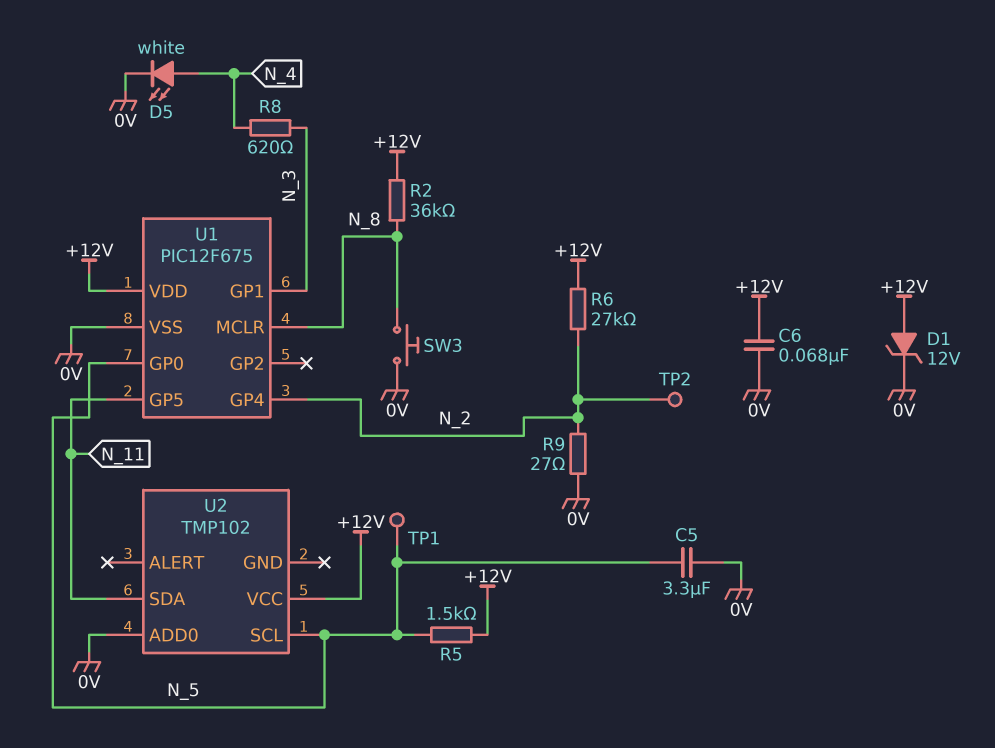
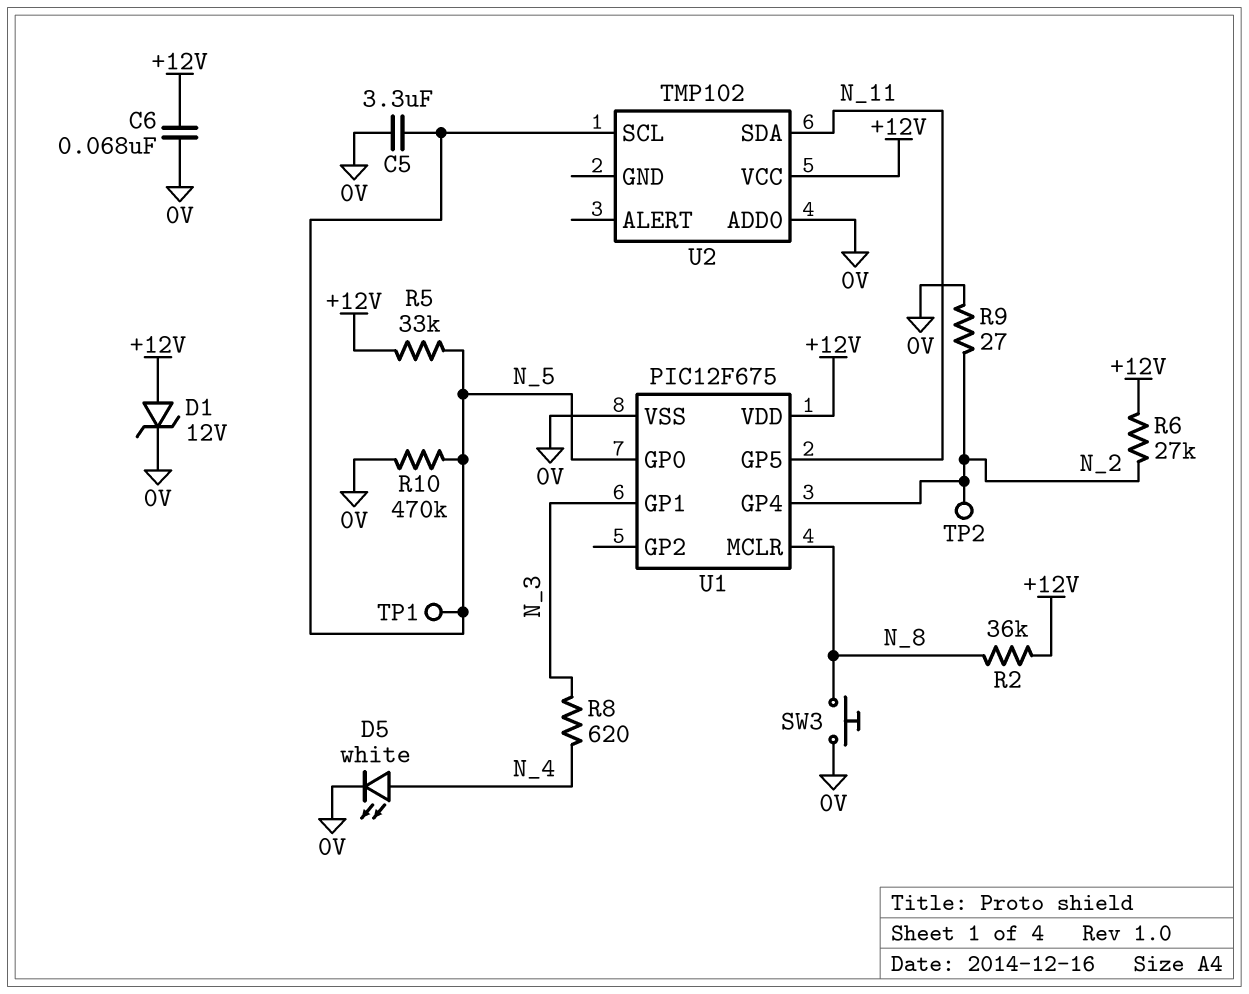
R5: 1.5k (+12V, N_5) -> 33k (+12V, N_5)
R10: none -> 470k (0V, N_5)

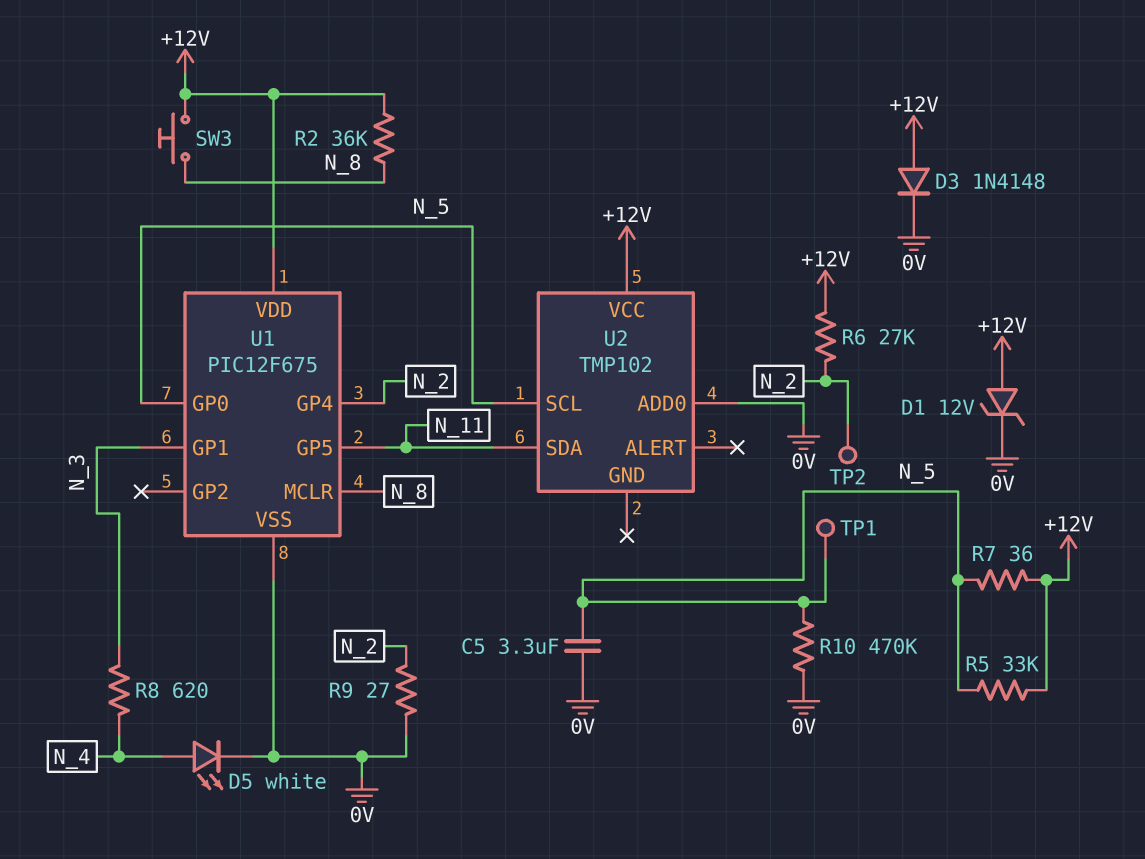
C6: 68nF (+12V, 0V) -> none
D3: none -> diode 1N4148 (A +12V, K 0V)
R7: none -> 36 (+12V, N_5)
SW3: button (0V, N_8) -> button (+12V, N_8)

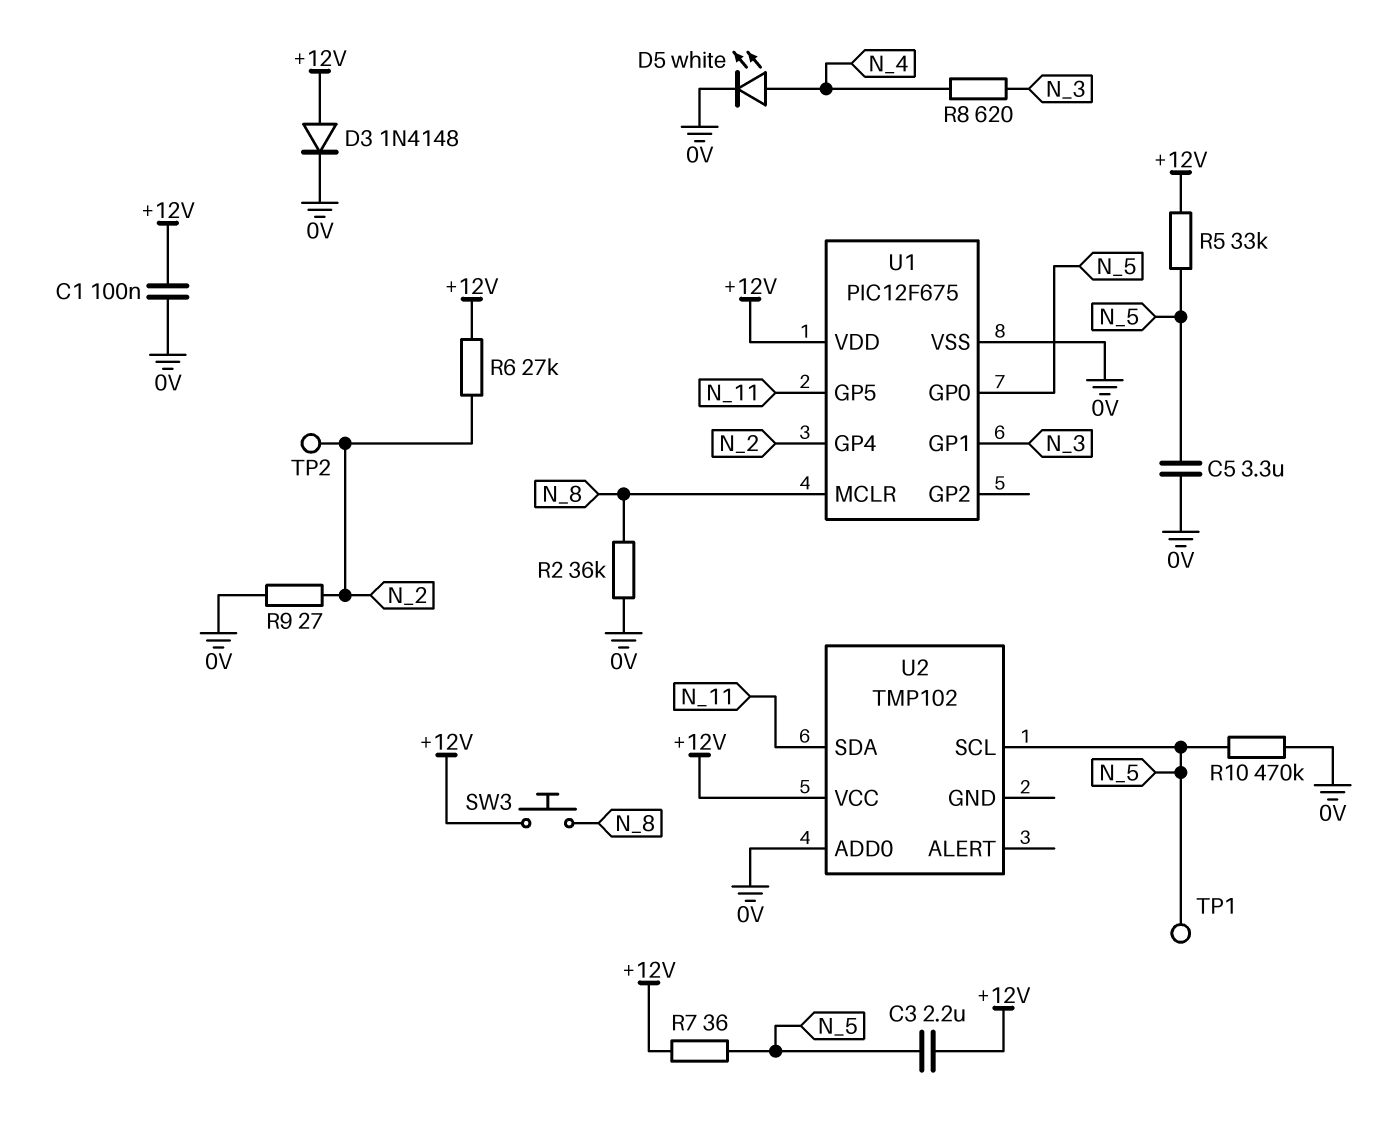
C1: none -> 100nF (+12V, 0V)
C3: none -> 2.2uF (+12V, N_5)
D1: zener 12V (A +12V, K 0V) -> none
R2: 36k (+12V, N_8) -> 36k (0V, N_8)

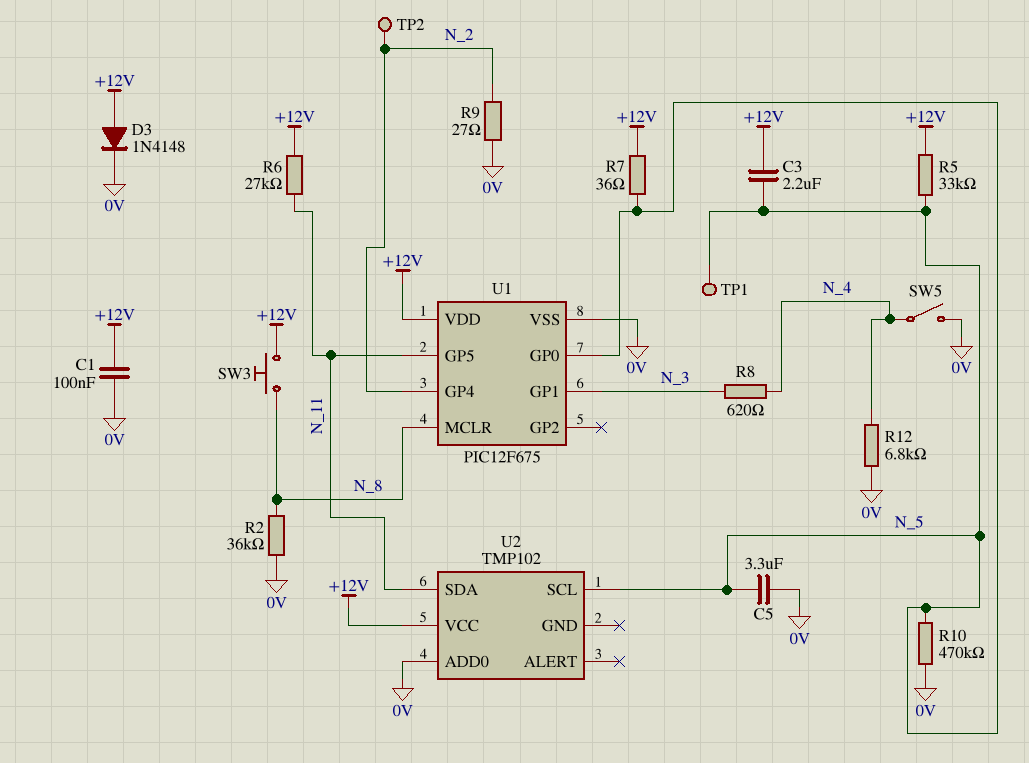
D5: LED white (A N_4, K 0V) -> none
R6: 27k (+12V, N_2) -> 27k (+12V, N_11)
R12: none -> 6.8k (0V, N_4)
SW5: none -> switch (0V, N_4)

